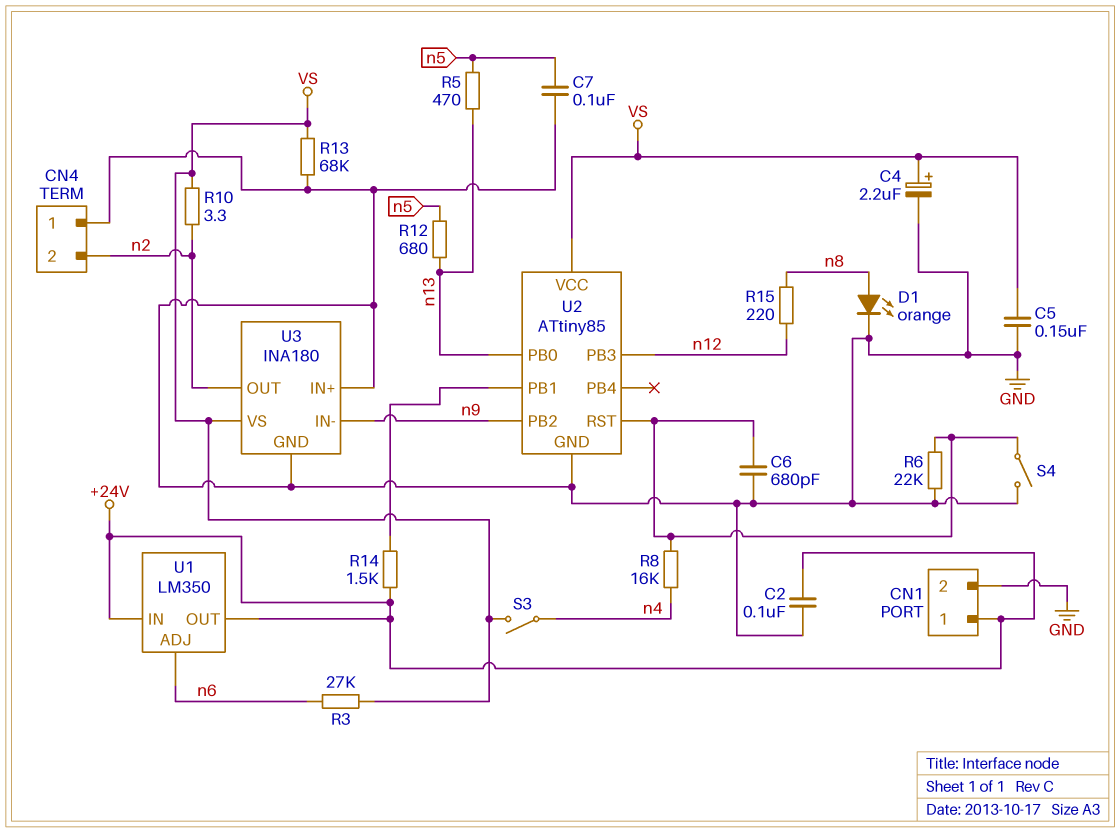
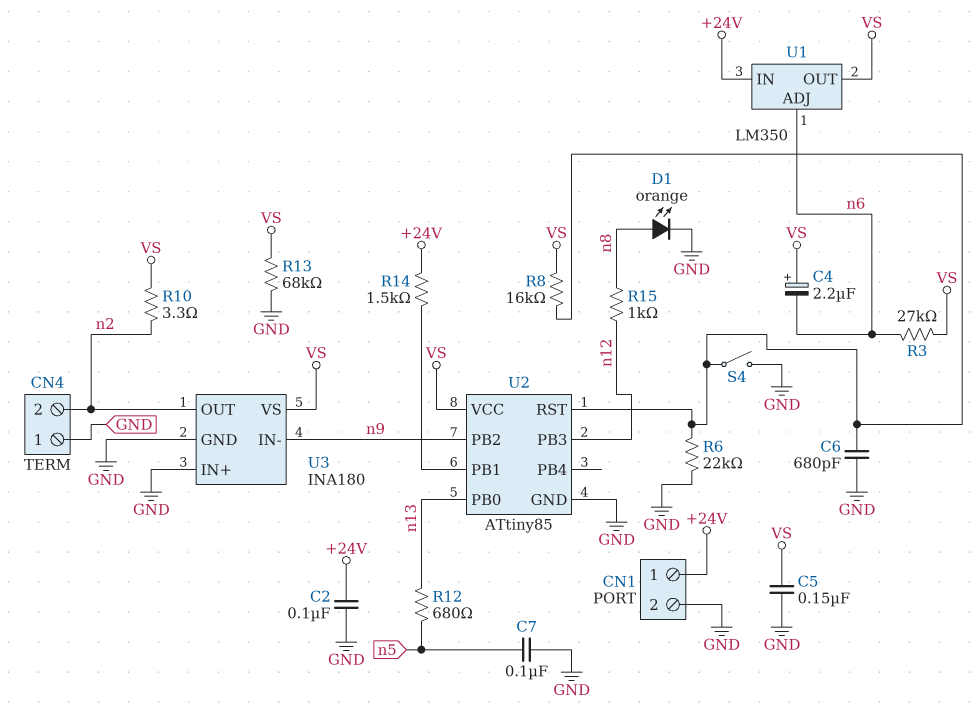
C4: 2.2uF (plus VS, minus GND) -> 2.2uF (plus VS, minus n6)
R5: 470 (n5, n13) -> none
R8: 16k (U2/RST, n4) -> 16k (U2/RST, VS)
R15: 220 (n8, n12) -> 1k (n8, n12)
S3: switch (VS, n4) -> none
U1 pin OUT: +24V -> VS

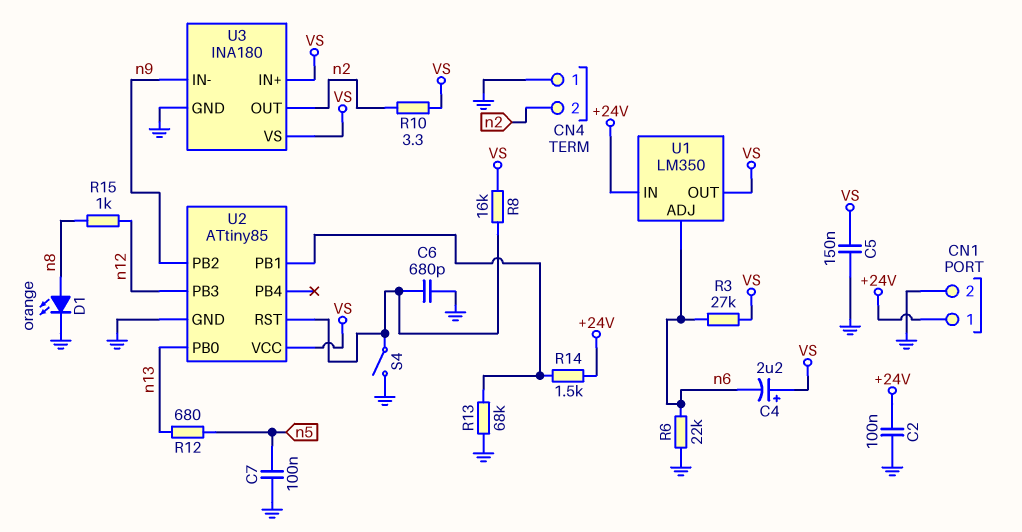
R6: 22k (GND, U2/RST) -> 22k (GND, n6)
R13: 68k (GND, VS) -> 68k (GND, U2/PB1)
U3 pin IN+: GND -> VS

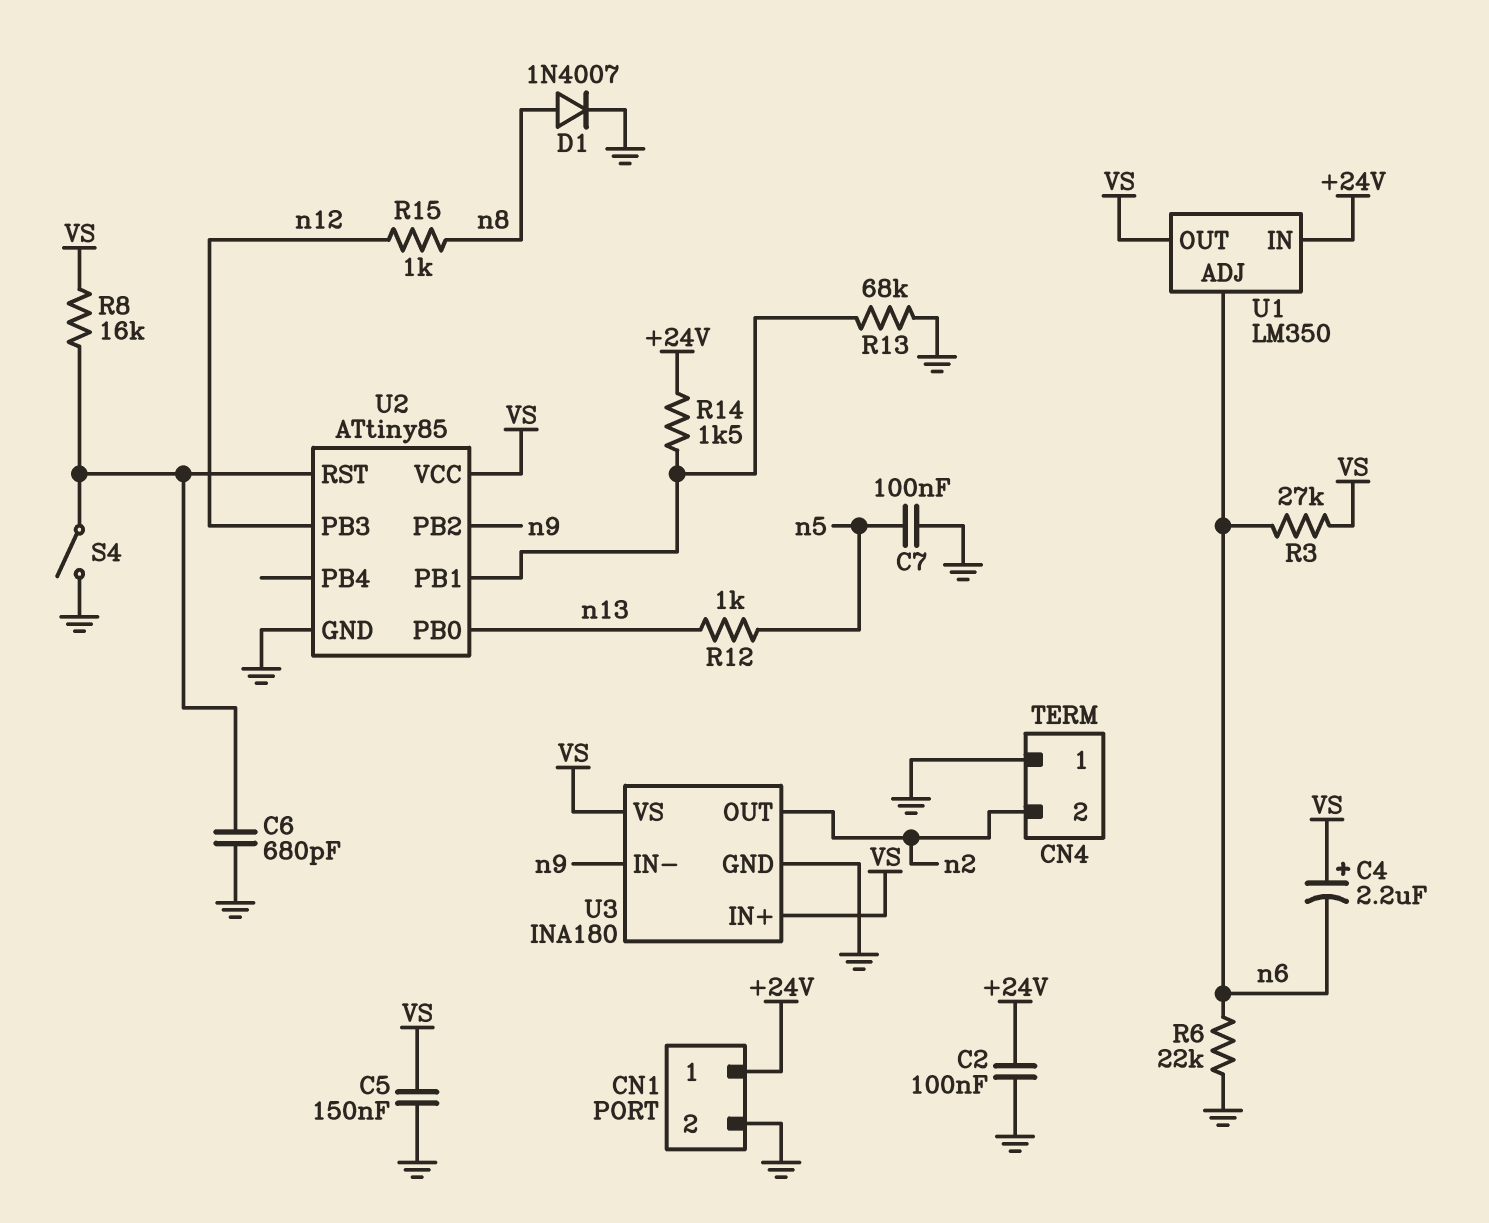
D1: LED orange (A n8, K GND) -> diode 1N4007 (A n8, K GND)
R10: 3.3 (VS, n2) -> none
R12: 680 (n5, n13) -> 1k (n5, n13)

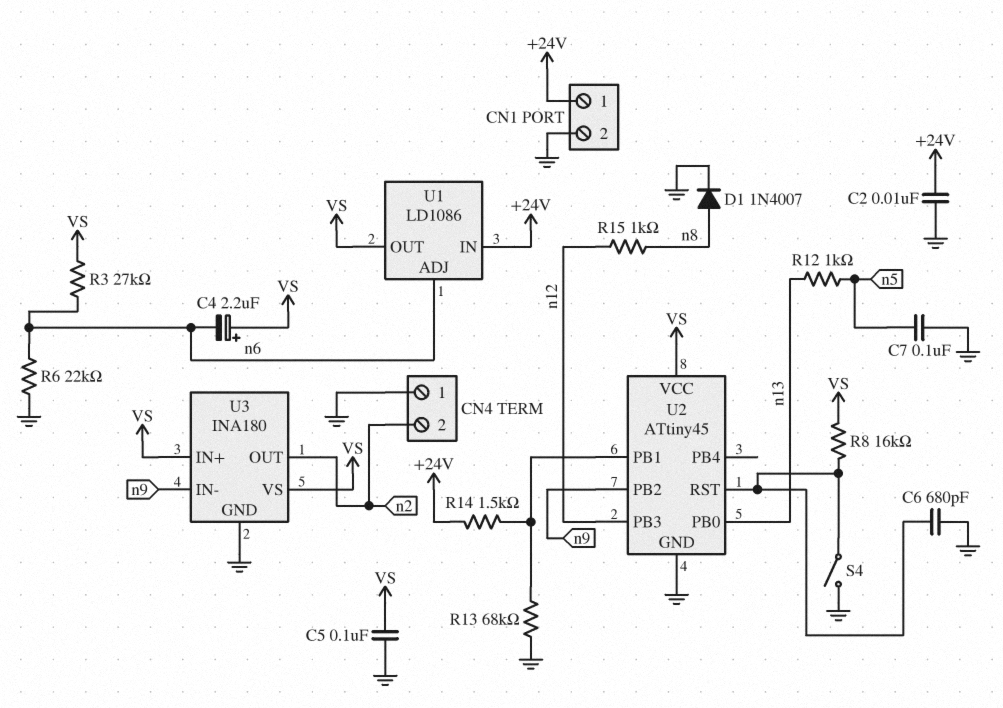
C2: 100nF (+24V, GND) -> 10nF (+24V, GND)
C5: 150nF (GND, VS) -> 100nF (GND, VS)
U1: LM350 -> LD1086
U2: ATtiny85 -> ATtiny45

